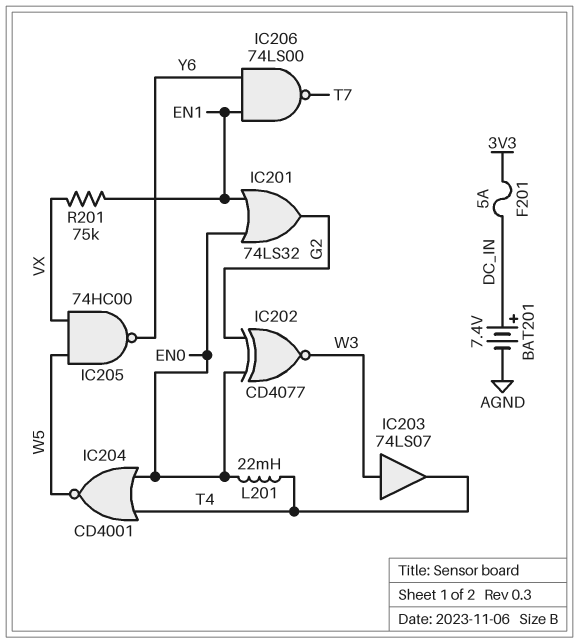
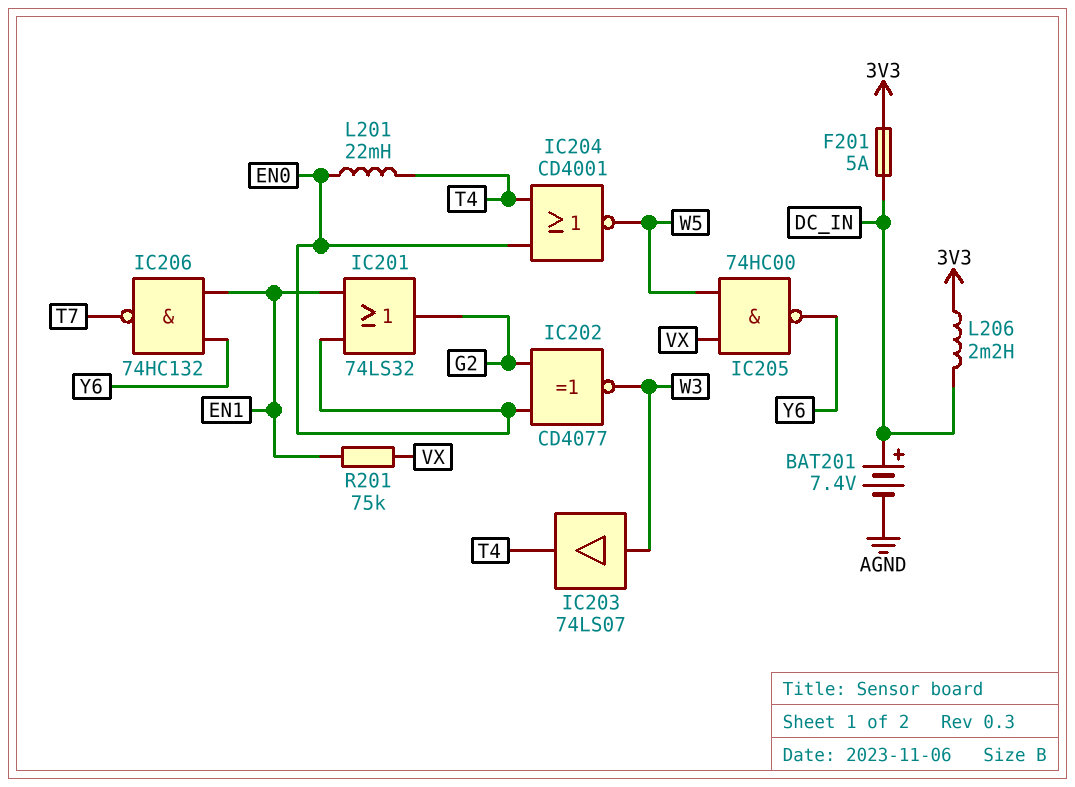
IC206: NAND 74LS00 (in EN1, in Y6, out T7) -> NAND 74HC132 (in EN1, in Y6, out T7)
L206: none -> 2.2mH (3V3, DC_IN)

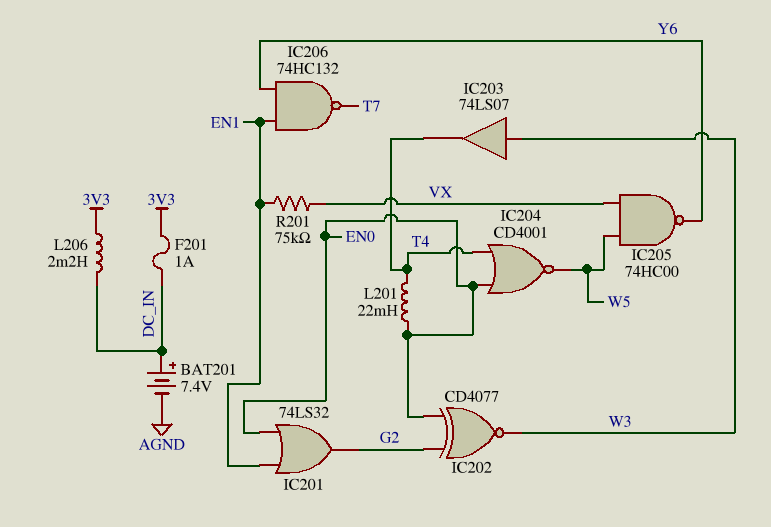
F201: 5A (3V3, DC_IN) -> 1A (3V3, DC_IN)

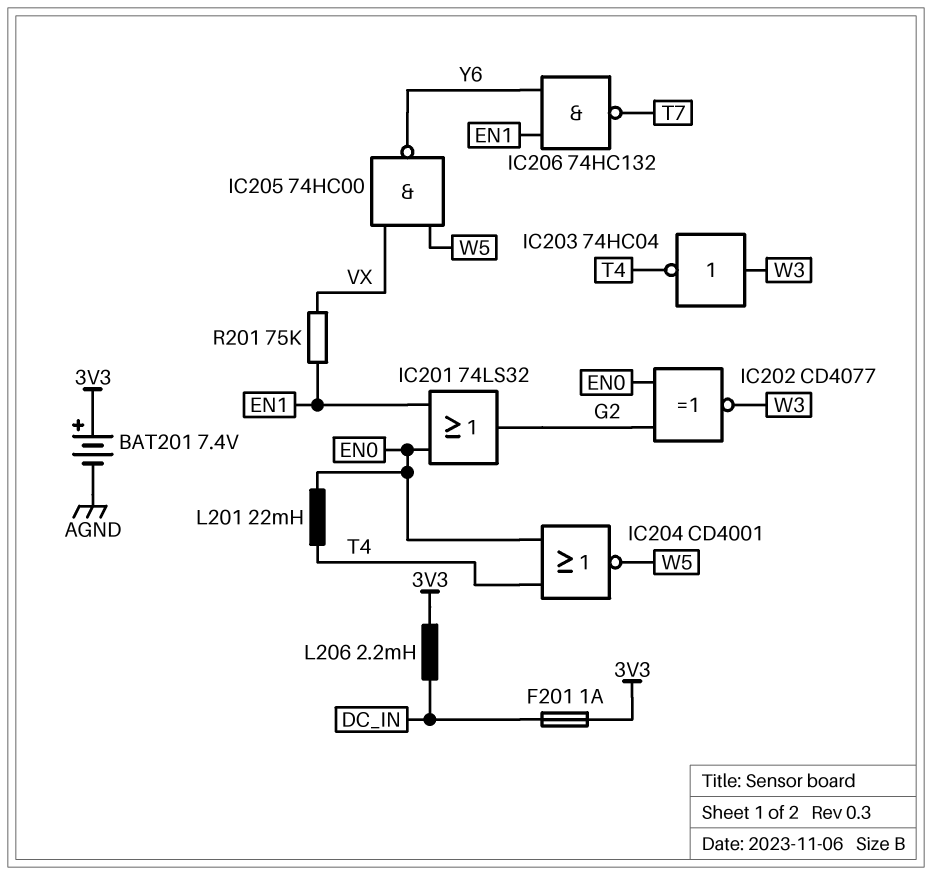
BAT201: 7.4V (plus DC_IN, minus AGND) -> 7.4V (plus 3V3, minus AGND)
IC203: buffer 74LS07 (in W3, out T4) -> NOT 74HC04 (in W3, out T4)

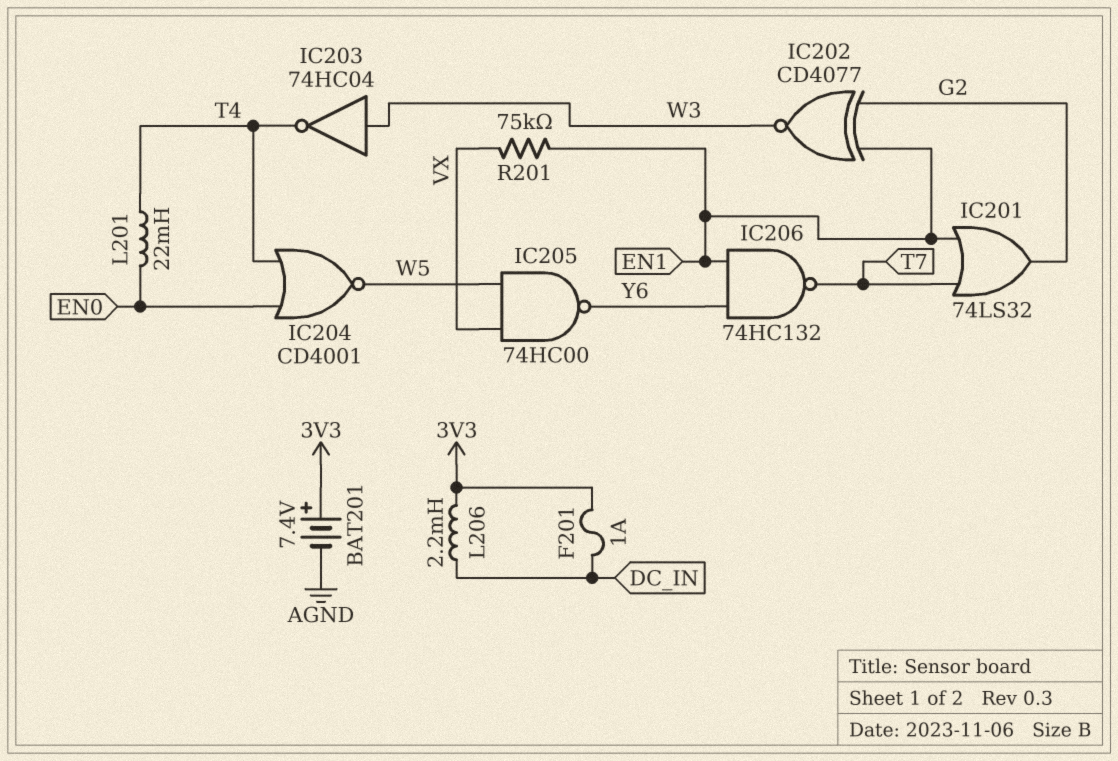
IC201: OR 74LS32 (in EN0, in EN1, out G2) -> OR 74LS32 (in EN1, in T7, out G2)
IC202: XNOR CD4077 (in EN0, in G2, out W3) -> XNOR CD4077 (in EN1, in G2, out W3)

